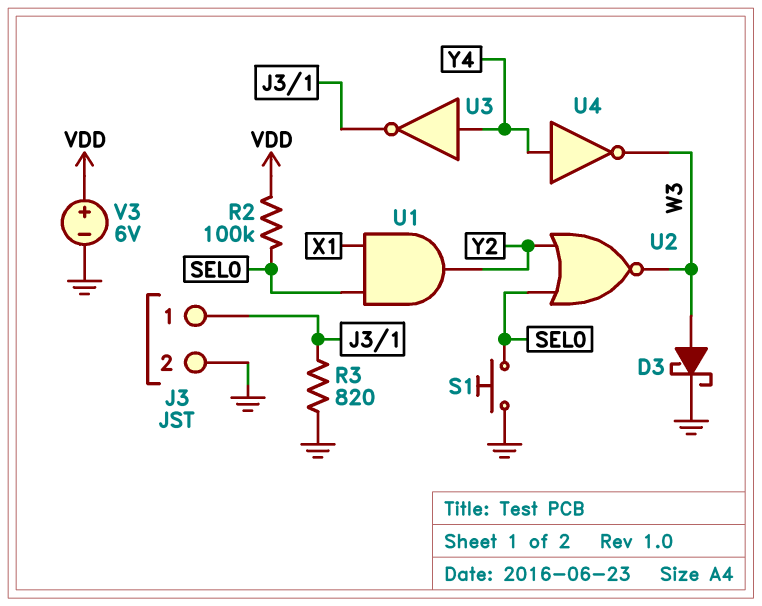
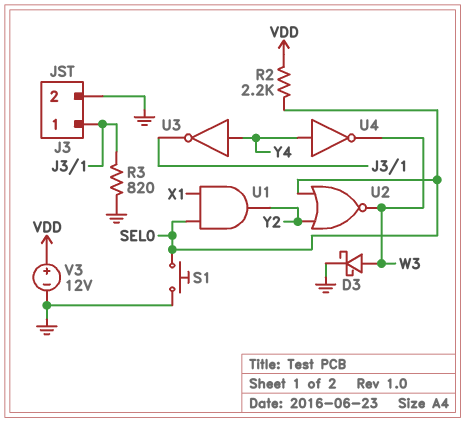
R2: 100k (SEL0, VDD) -> 2.2k (SEL0, VDD)
V3: 6V (plus VDD, minus GND) -> 12V (plus VDD, minus GND)

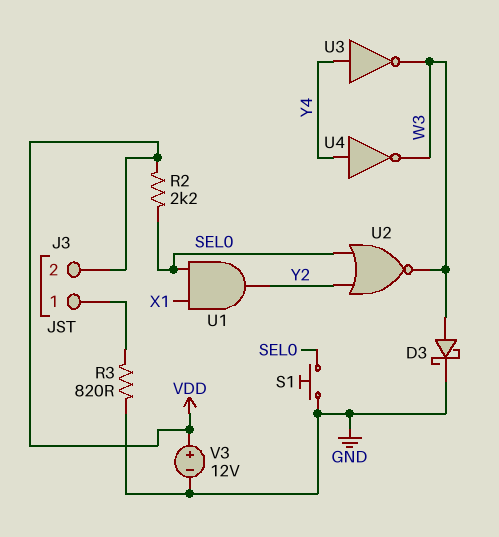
J3 pin 2: GND -> VDD
U3: NOT (in Y4, out J3/1) -> NOT (in Y4, out W3)

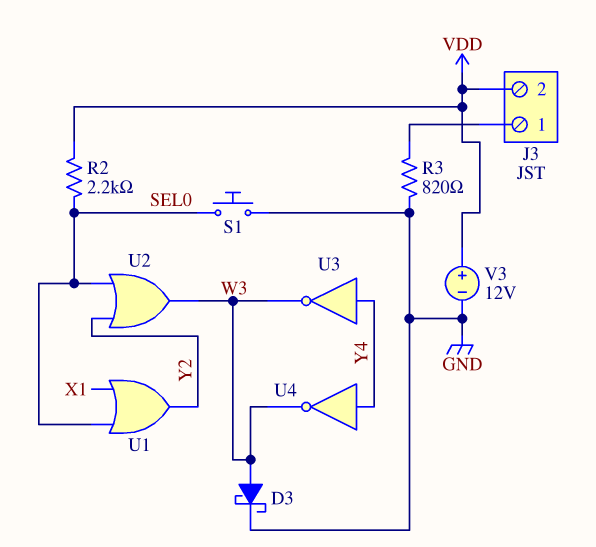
U1: AND (in SEL0, in X1, out Y2) -> OR (in SEL0, in X1, out Y2)
U2: NOR (in SEL0, in Y2, out W3) -> OR (in SEL0, in Y2, out W3)

